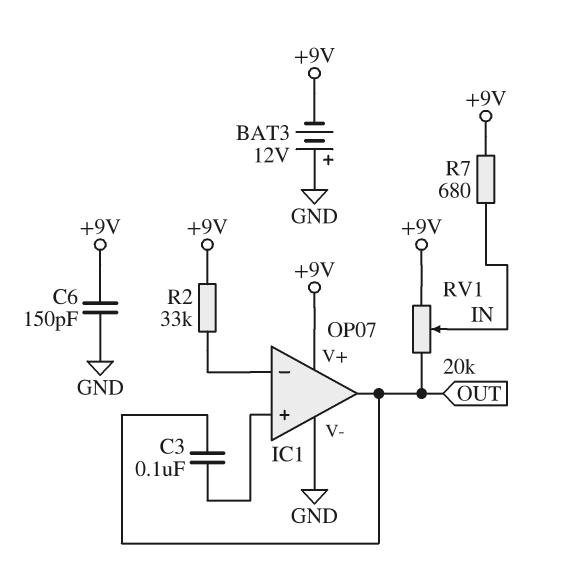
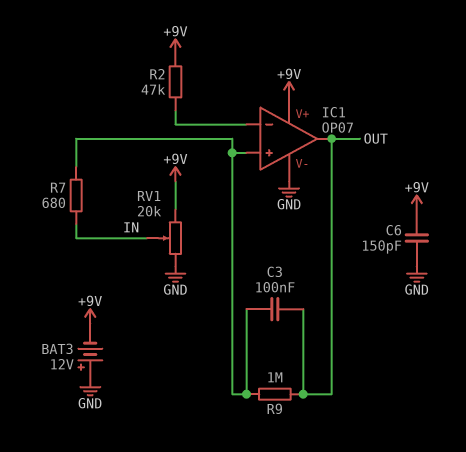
R2: 33k (+9V, IC1/in-) -> 47k (+9V, IC1/in-)
R7: 680 (+9V, IN) -> 680 (IC1/in+, IN)
R9: none -> 1M (IC1/in+, OUT)
RV1: 20k (+9V, OUT, wiper IN) -> 20k (+9V, GND, wiper IN)

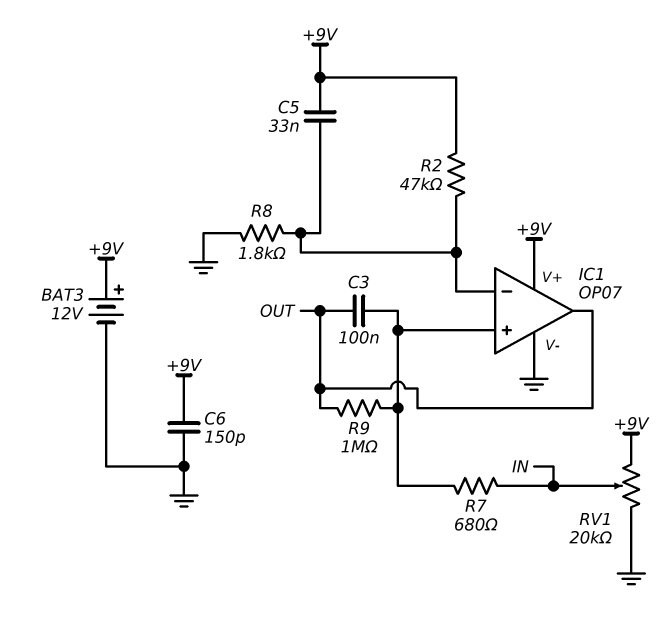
BAT3: 12V (plus GND, minus +9V) -> 12V (plus +9V, minus GND)
C5: none -> 33nF (+9V, IC1/in-)
R8: none -> 1.8k (GND, IC1/in-)

